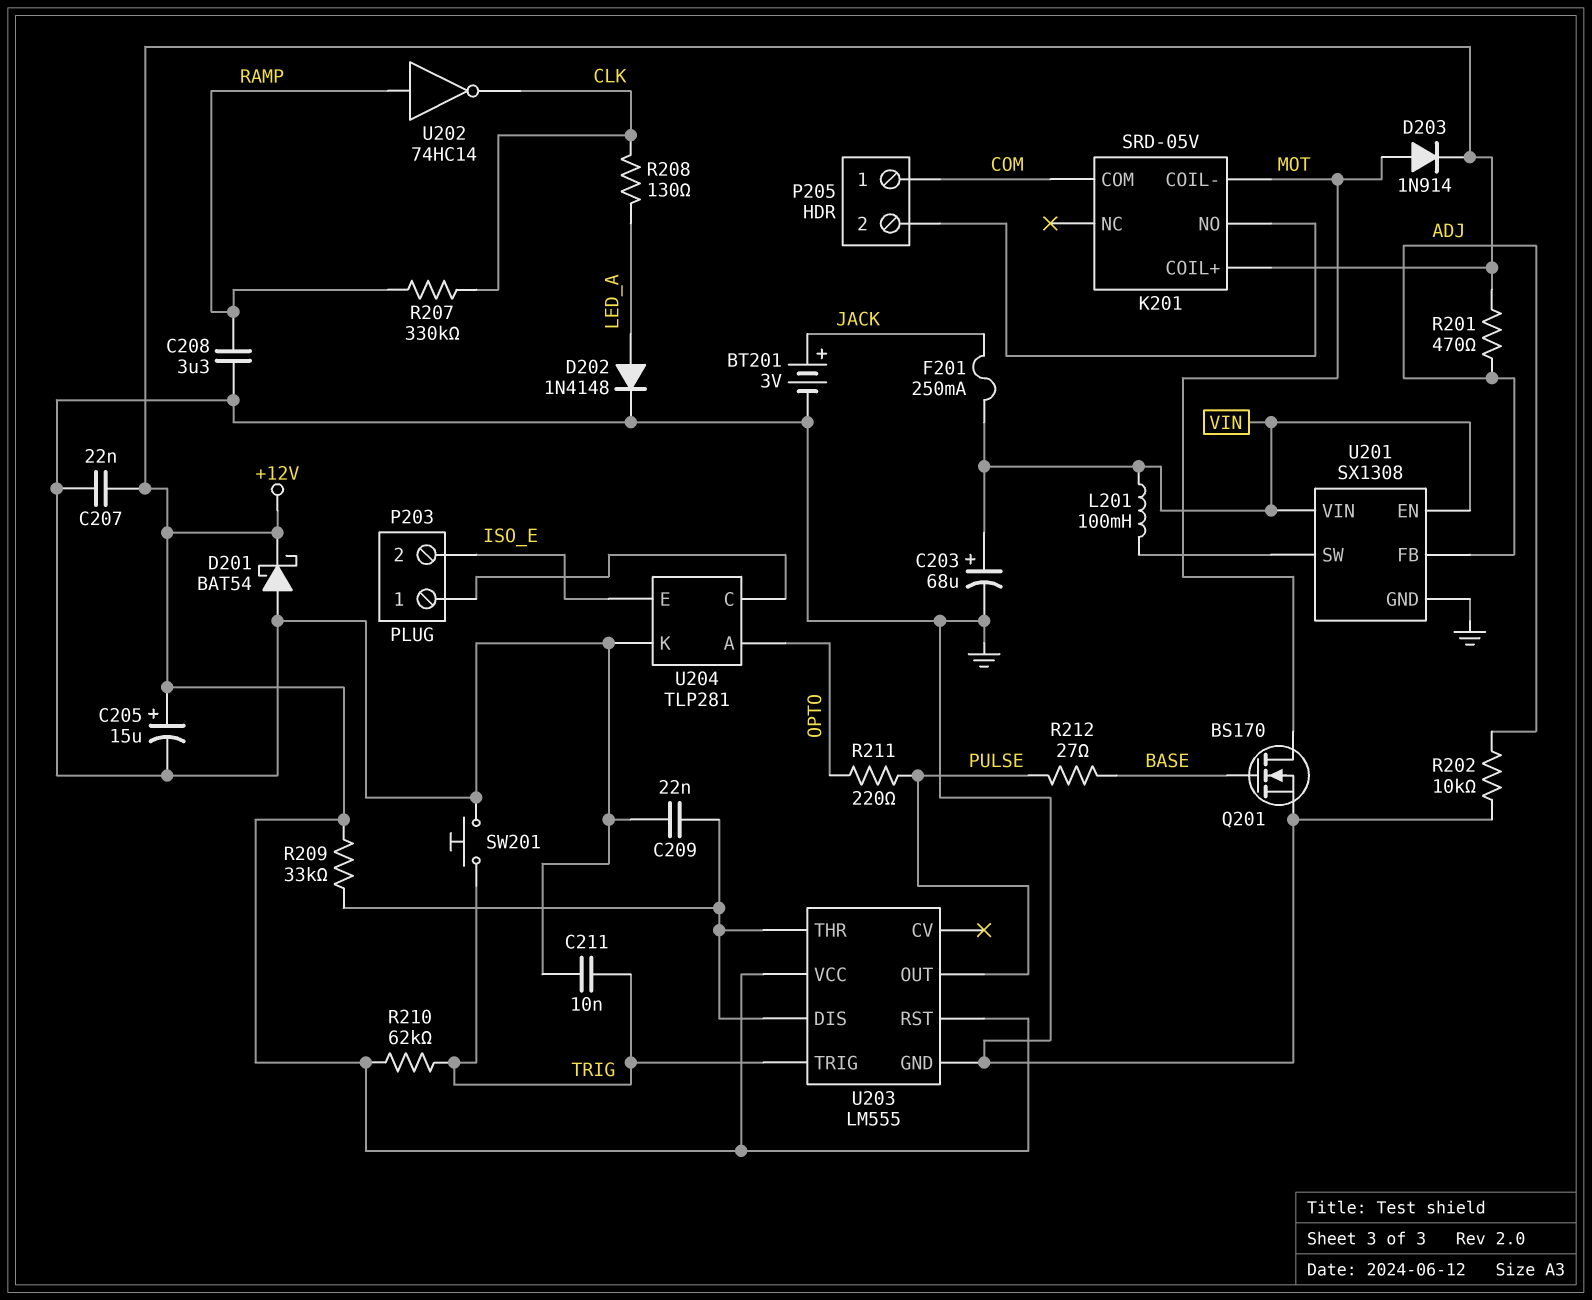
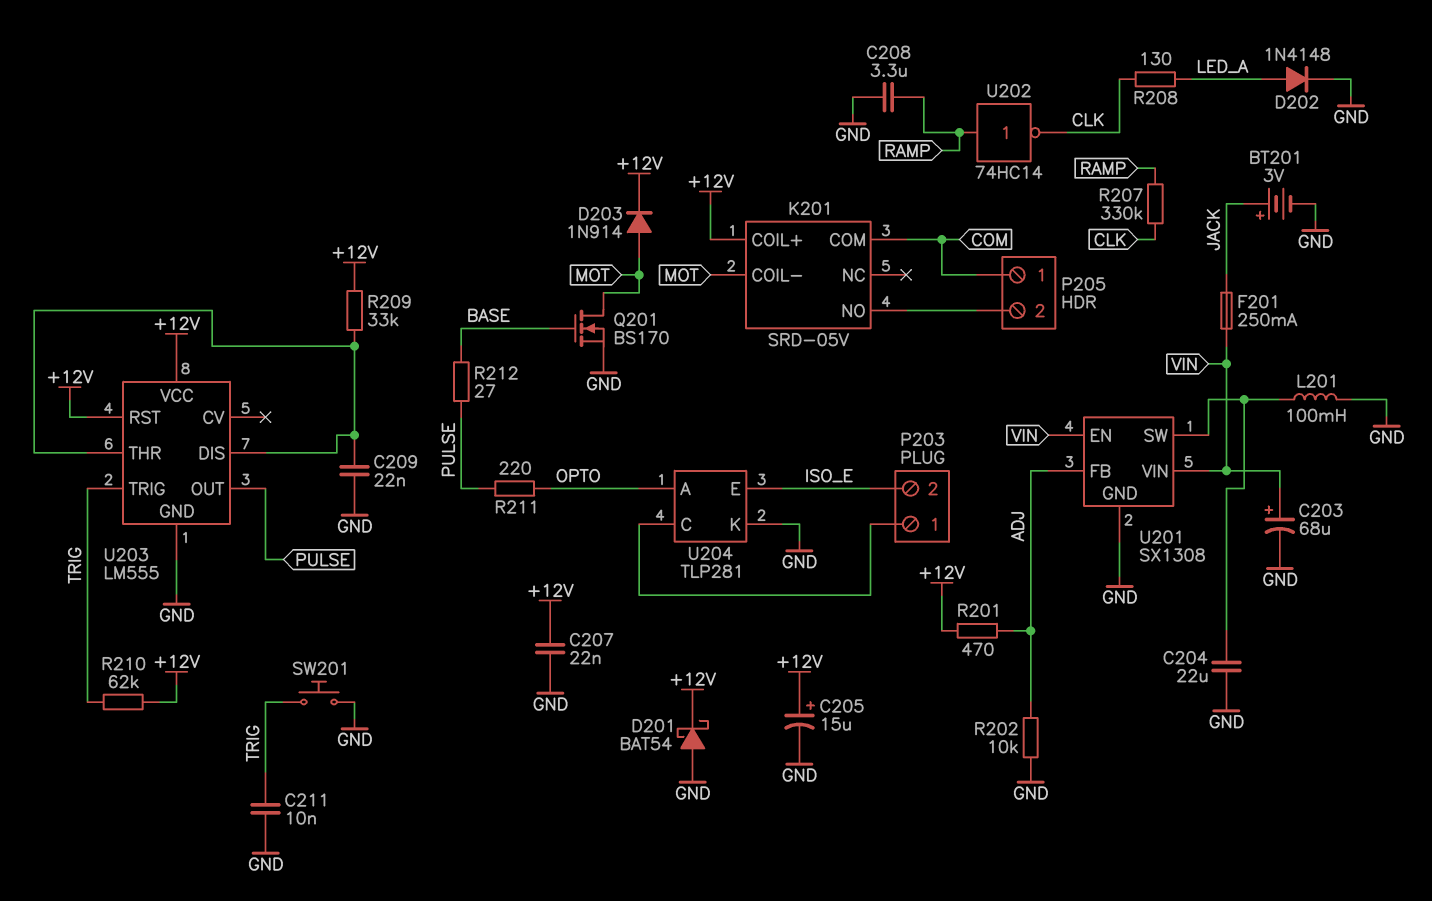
C204: none -> 22uF (GND, U201/SW)
L201: 100mH (U201/SW, VIN) -> 100mH (GND, U201/SW)

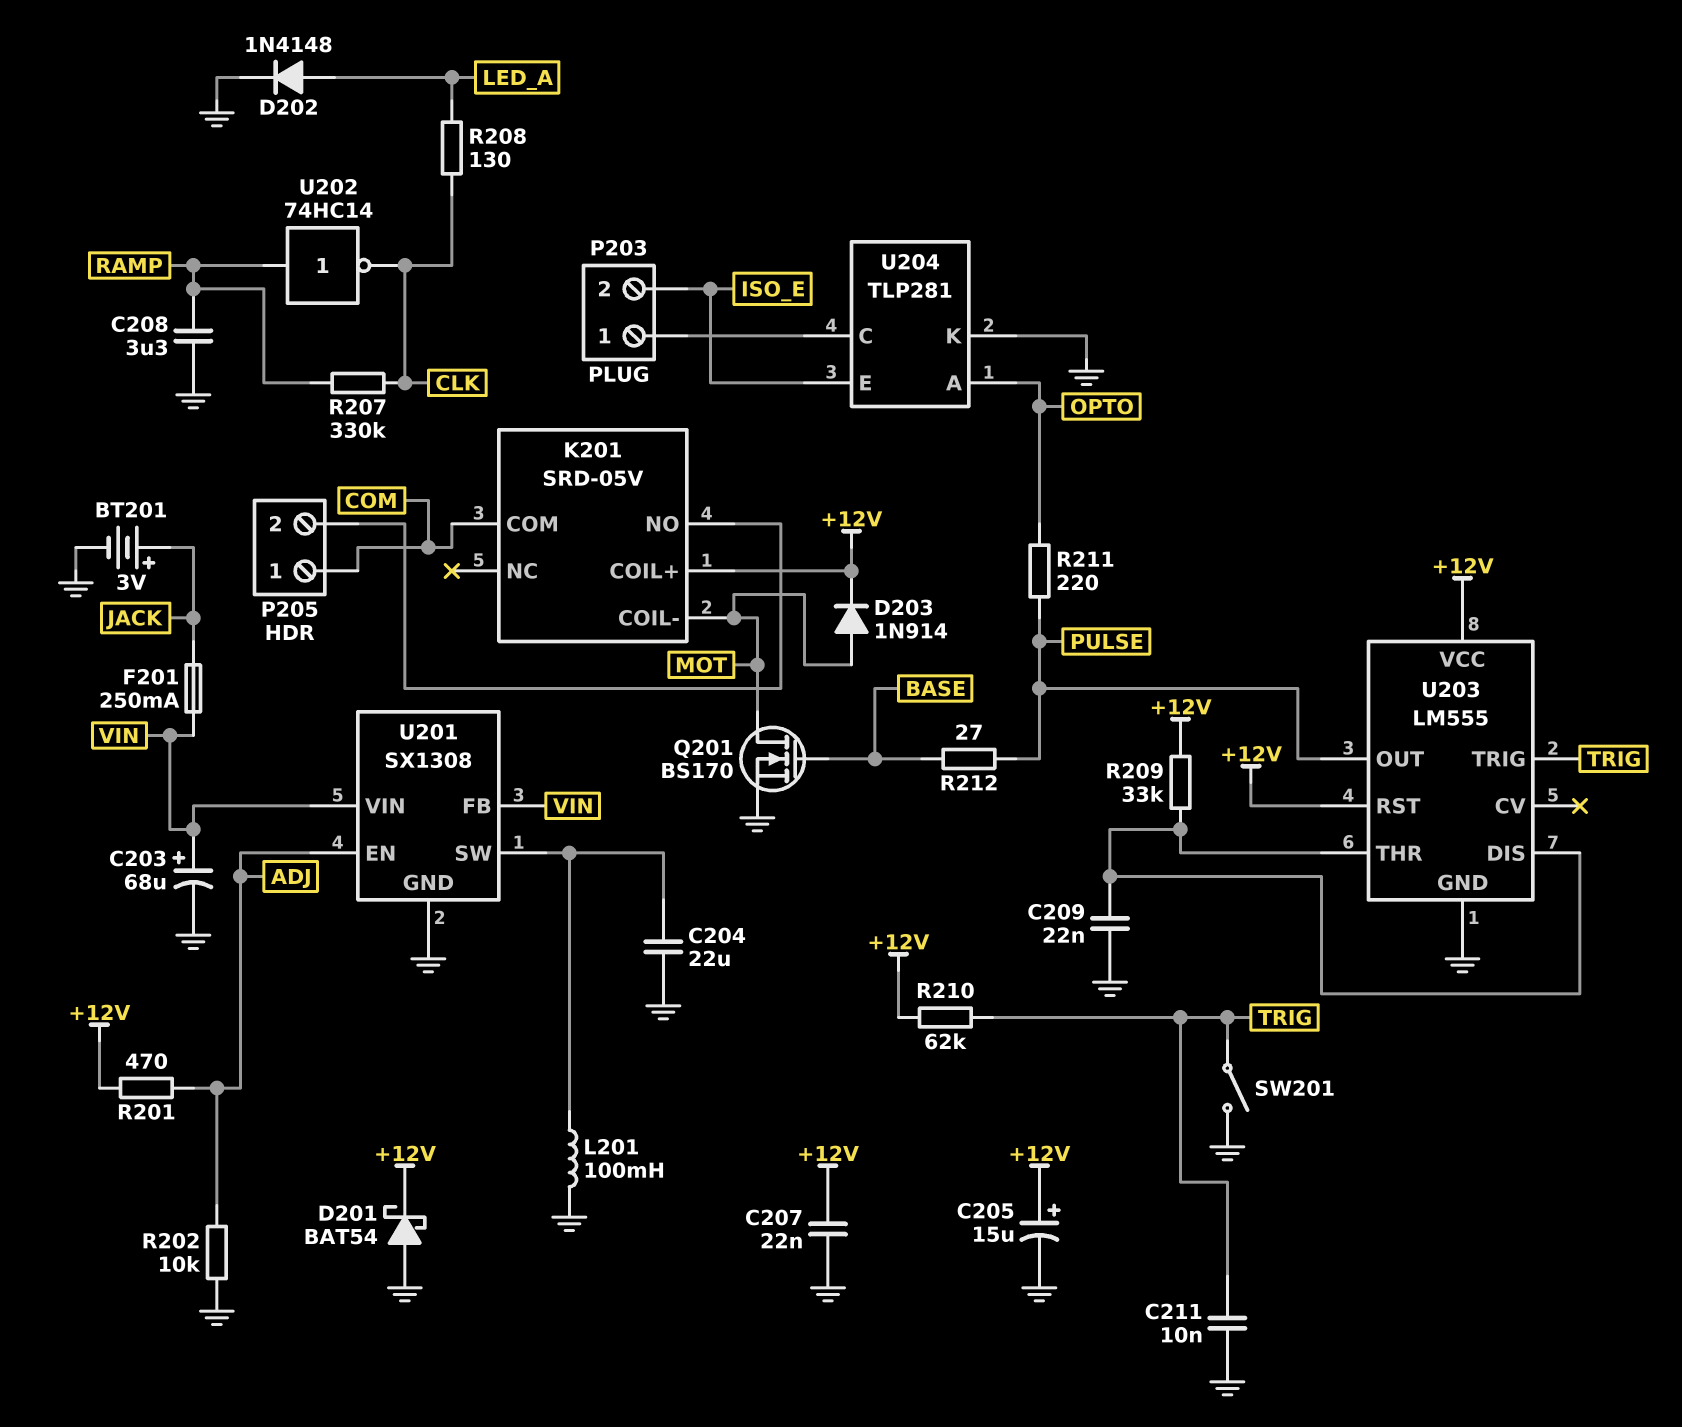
SW201: button (GND, TRIG) -> switch (GND, TRIG)
U201 pin EN: VIN -> ADJ
U201 pin FB: ADJ -> VIN

